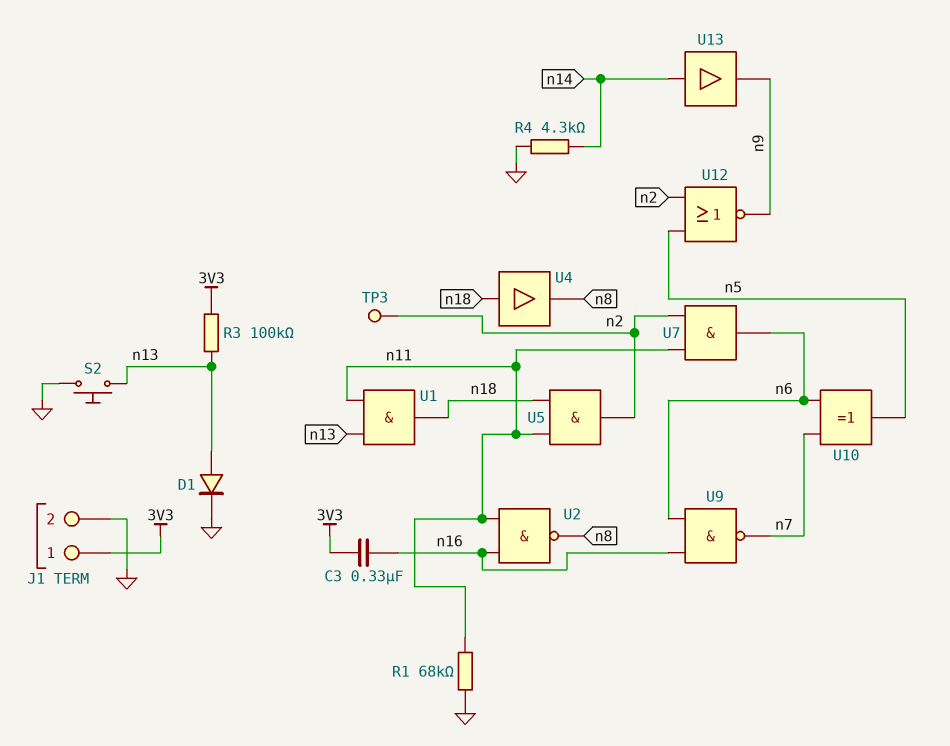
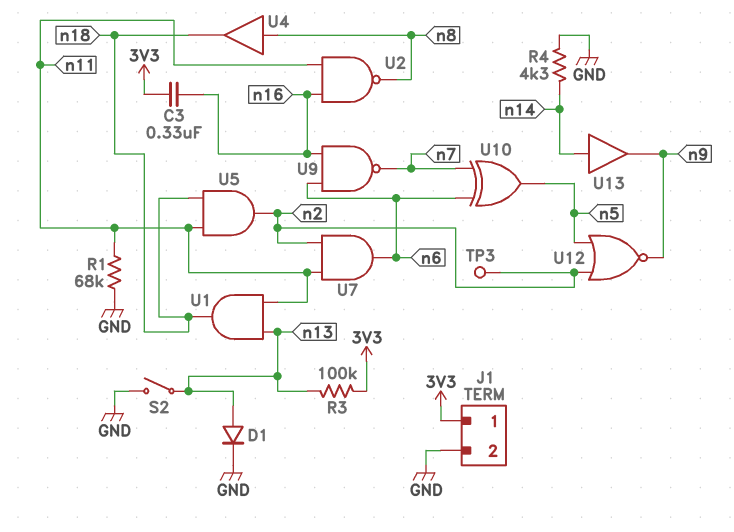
S2: button (GND, n13) -> switch (GND, n13)
U4: buffer (in n18, out n8) -> buffer (in n8, out n18)

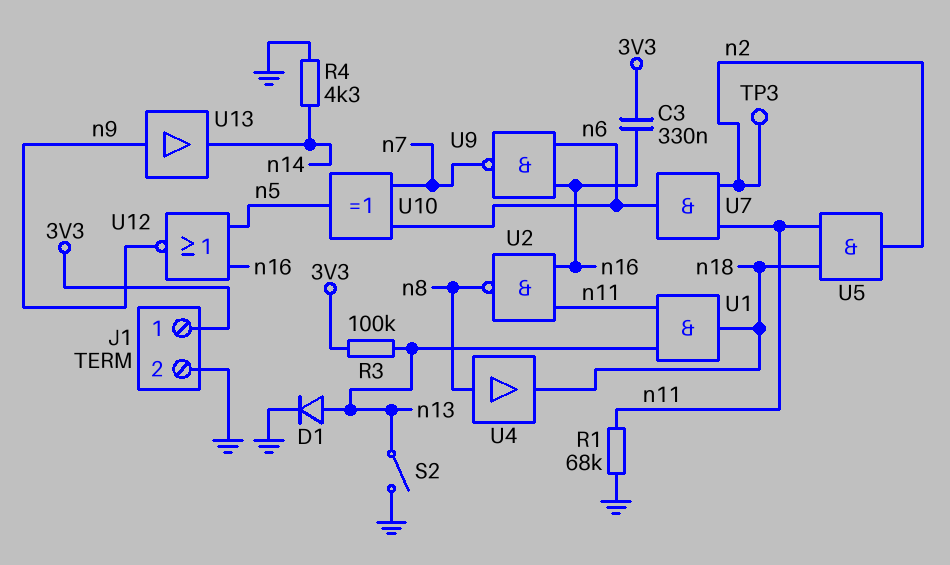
U12: NOR (in n2, in n5, out n9) -> NOR (in n5, in n16, out n9)
U13: buffer (in n14, out n9) -> buffer (in n9, out n14)

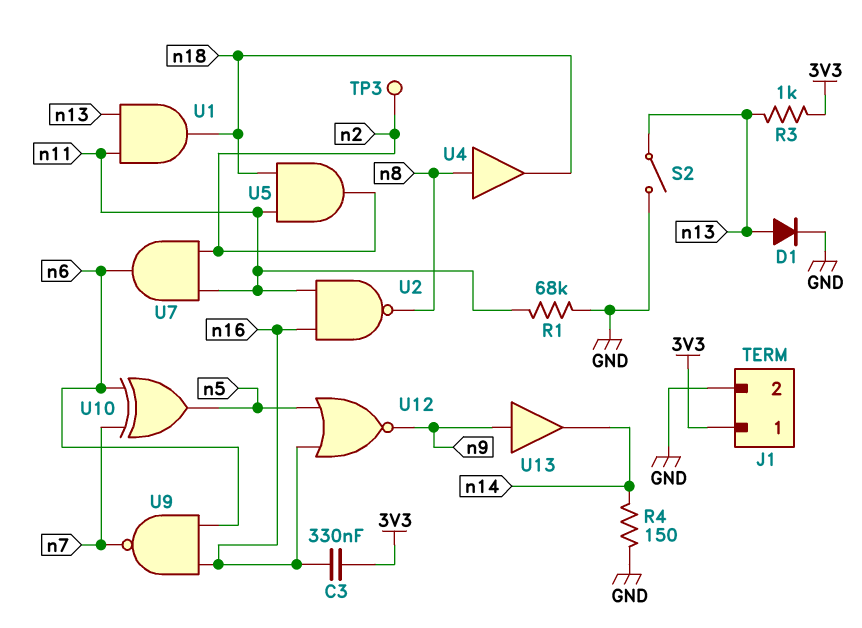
R3: 100k (3V3, n13) -> 1k (3V3, n13)
R4: 4.3k (GND, n14) -> 150 (GND, n14)

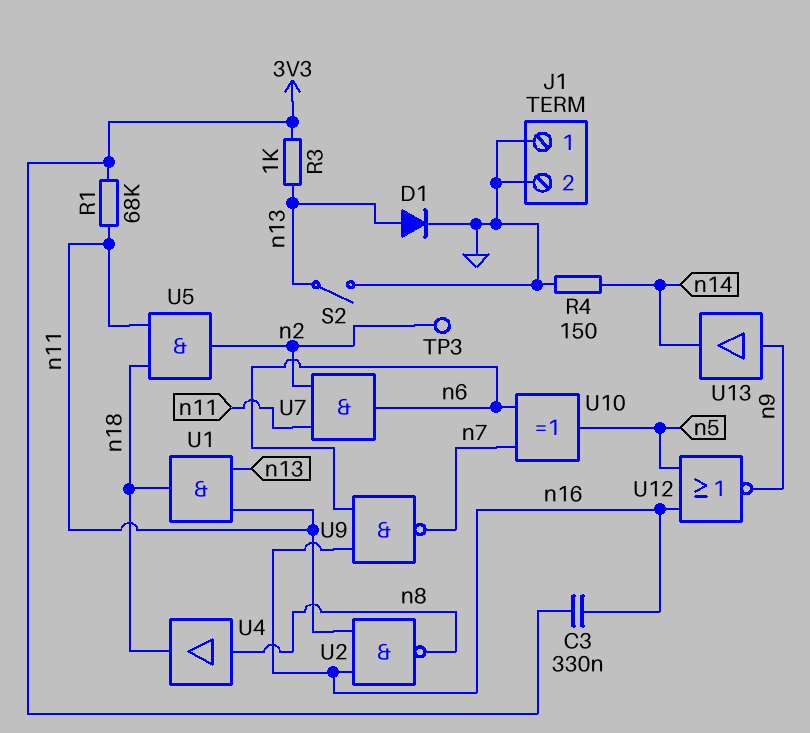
J1 pin 1: 3V3 -> GND
R1: 68k (GND, n11) -> 68k (3V3, n11)

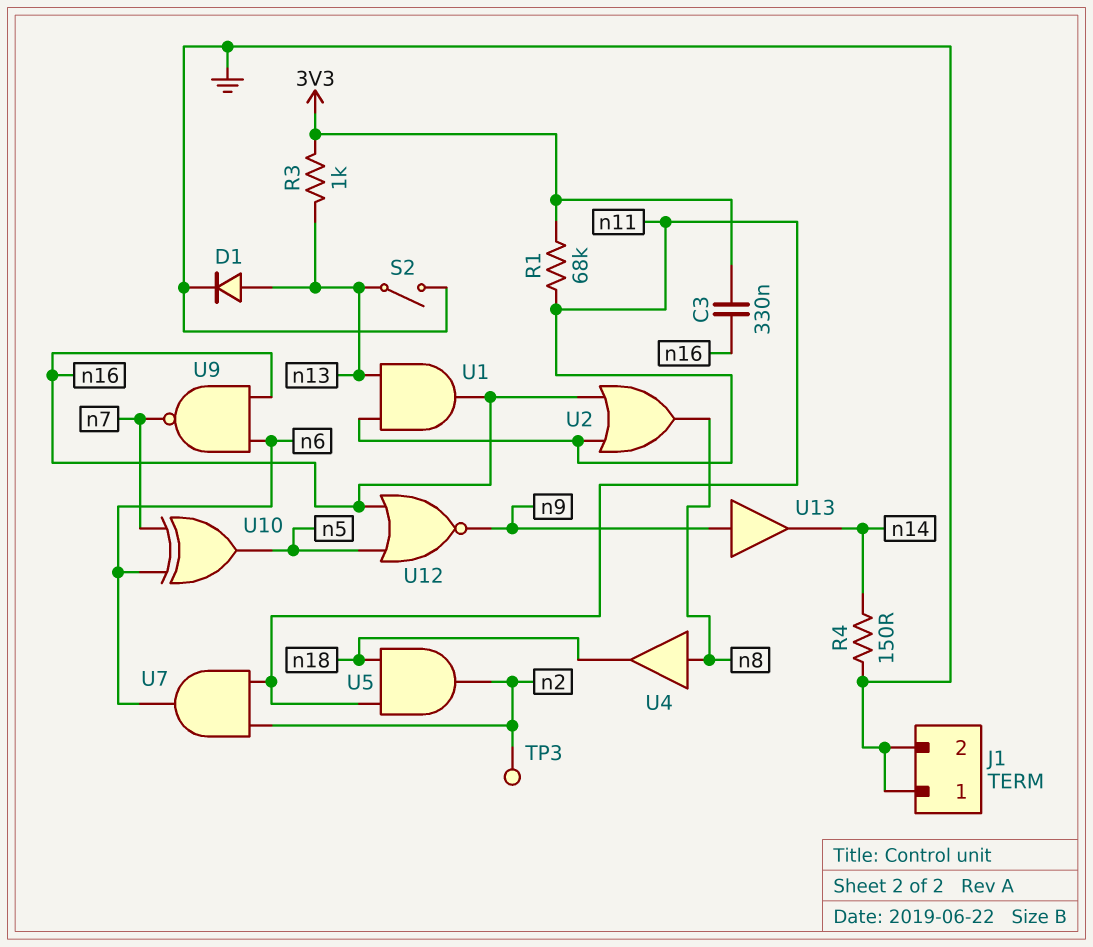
U1: AND (in n11, in n13, out n18) -> AND (in n11, in n13, out n16)
U2: NAND (in n11, in n16, out n8) -> OR (in n11, in n16, out n8)

